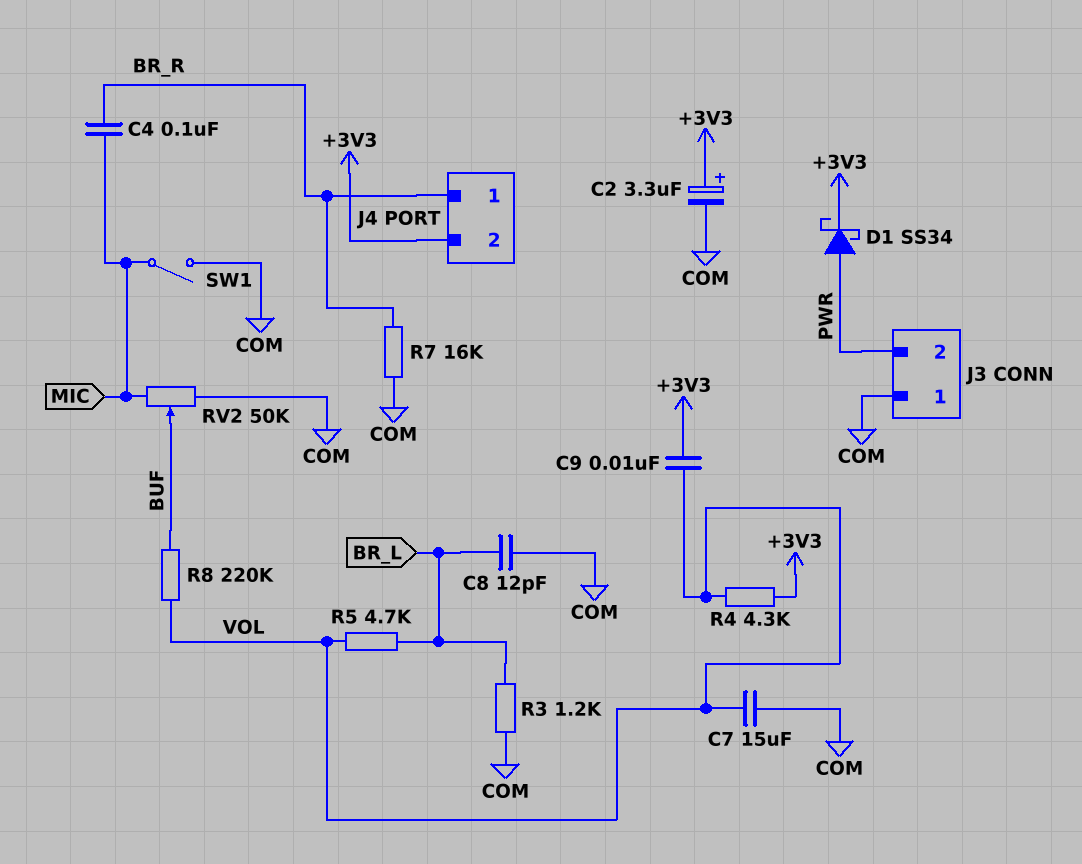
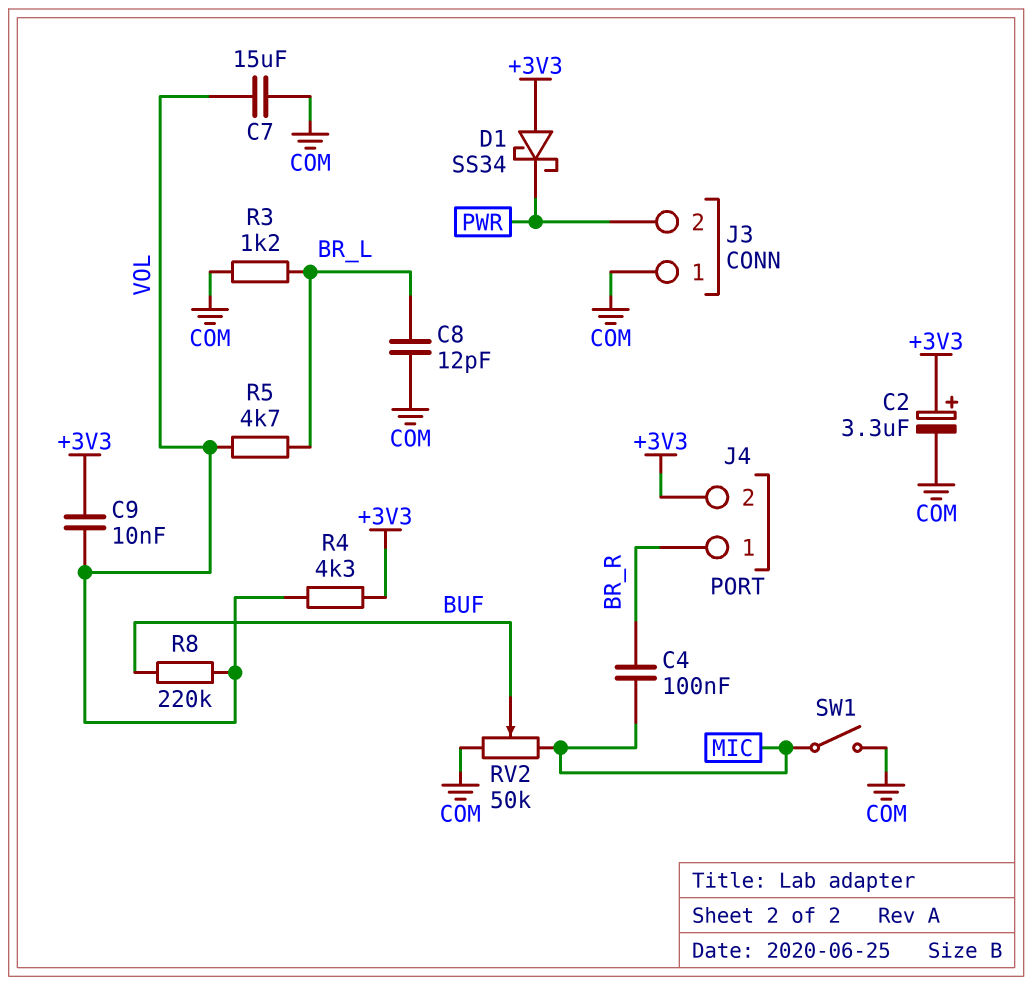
D1: schottky SS34 (A PWR, K +3V3) -> schottky SS34 (A +3V3, K PWR)
R7: 16k (BR_R, COM) -> none

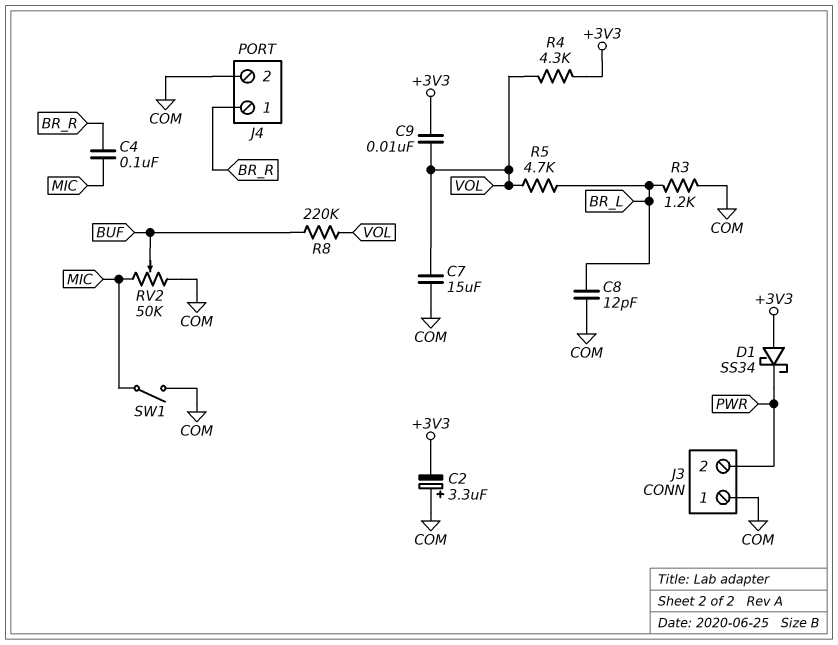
C2: 3.3uF (plus +3V3, minus COM) -> 3.3uF (plus COM, minus +3V3)
J4 pin 2: +3V3 -> COM

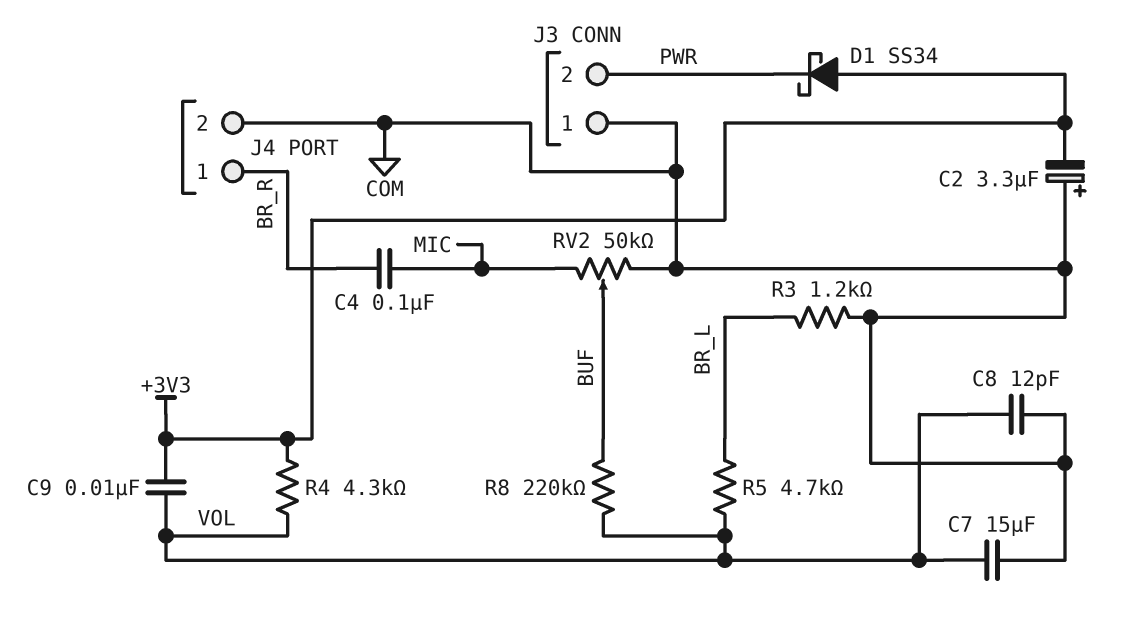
C8: 12pF (BR_L, COM) -> 12pF (COM, VOL)
SW1: switch (COM, MIC) -> none

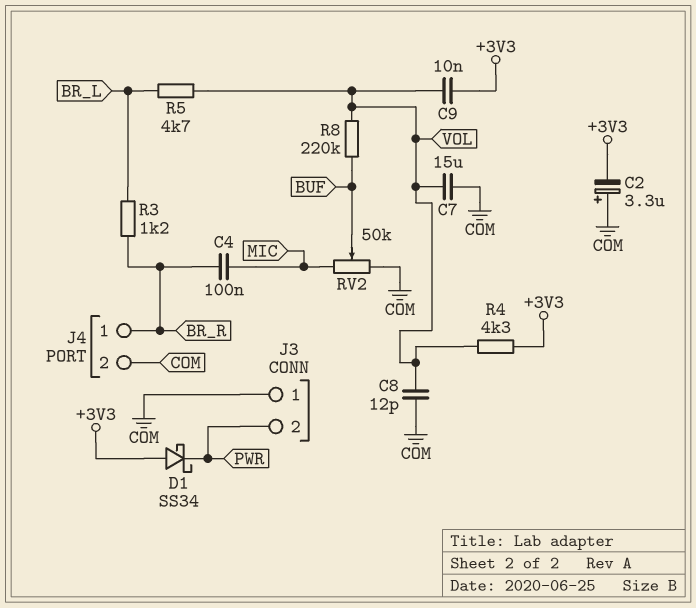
R3: 1.2k (BR_L, COM) -> 1.2k (BR_L, BR_R)

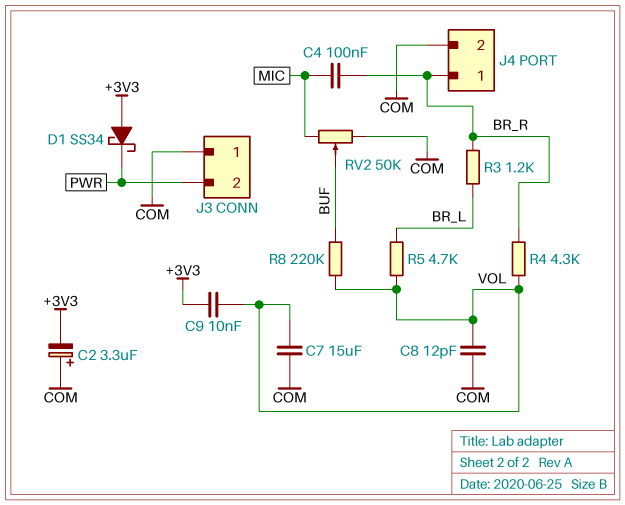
R4: 4.3k (+3V3, VOL) -> 4.3k (BR_R, VOL)

